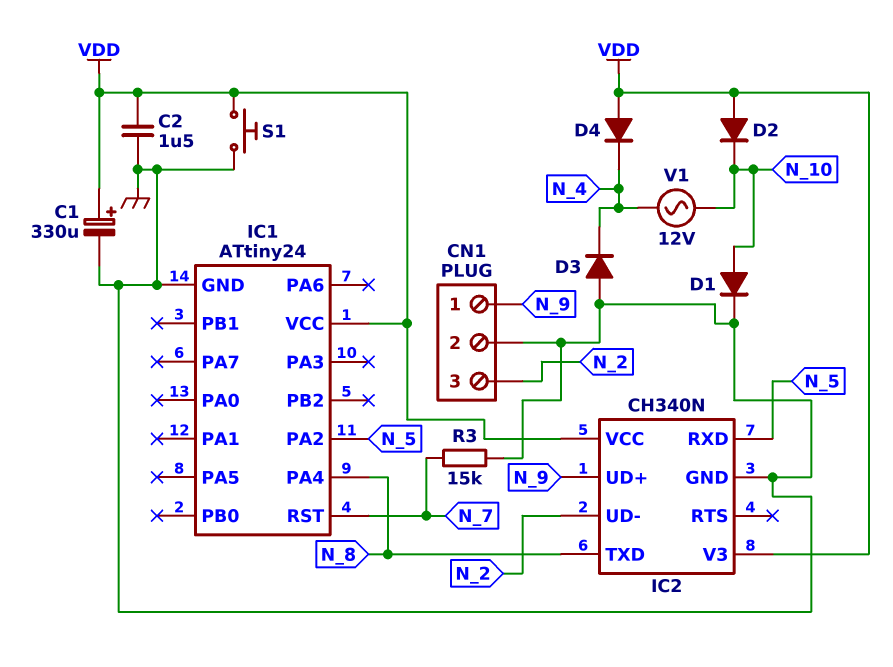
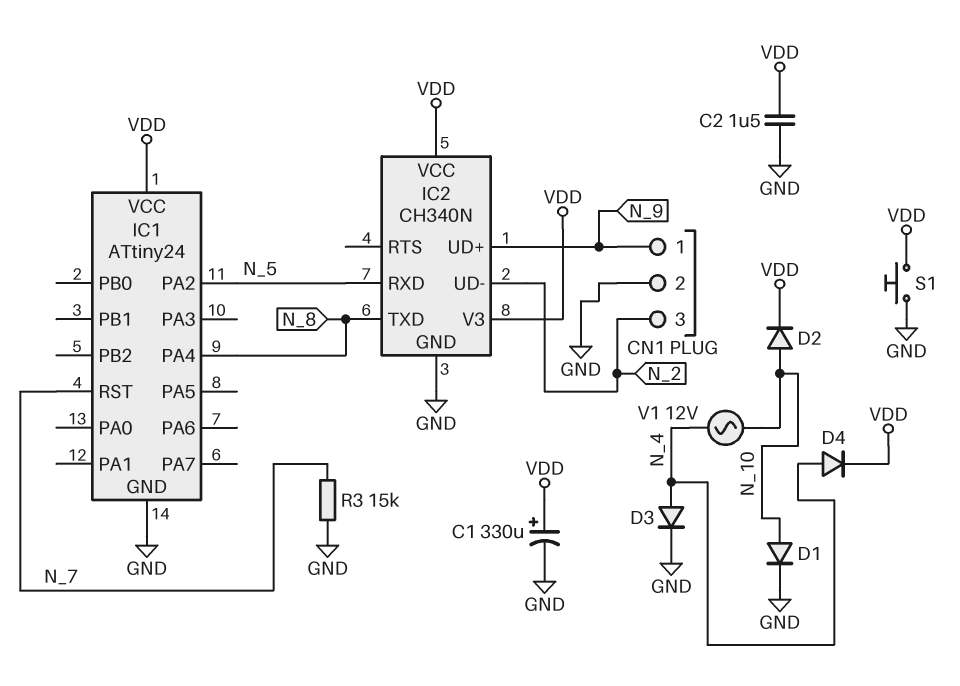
D2: diode (A VDD, K N_10) -> diode (A N_10, K VDD)
D3: diode (A GND, K N_4) -> diode (A N_4, K GND)
D4: diode (A VDD, K N_4) -> diode (A N_4, K VDD)

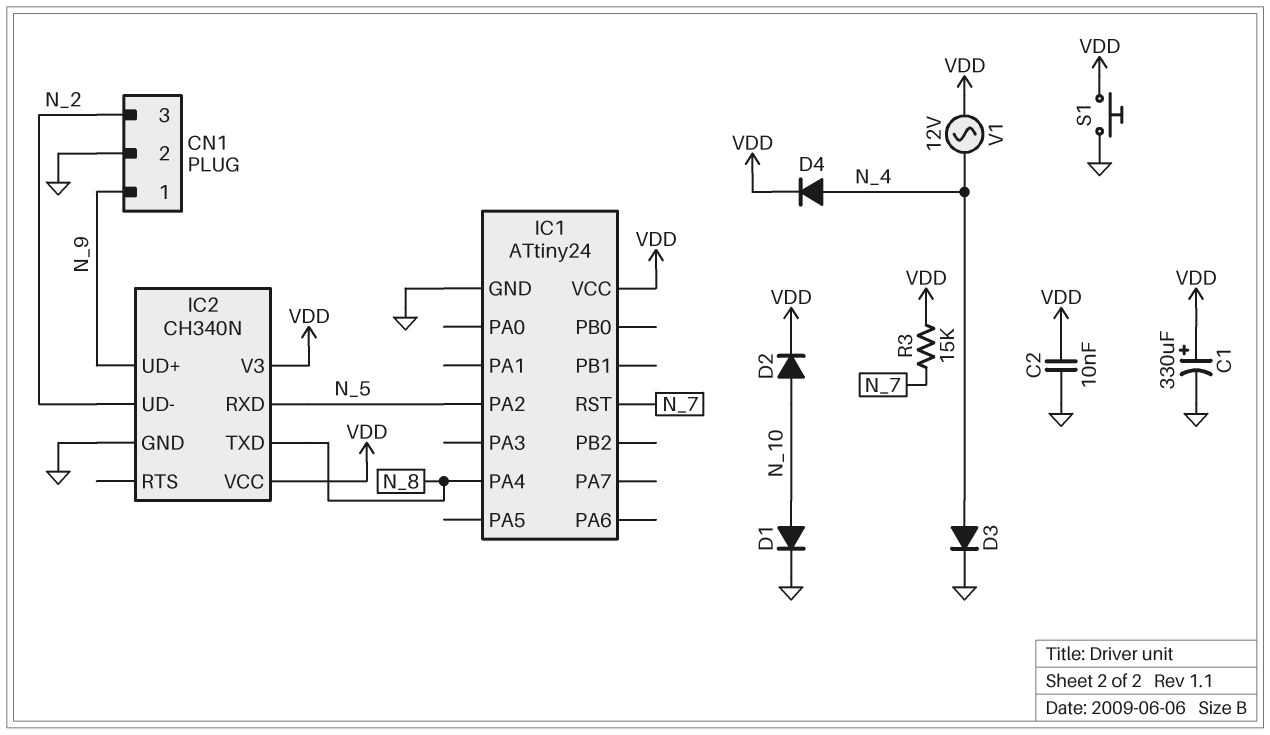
C2: 1.5uF (GND, VDD) -> 10nF (GND, VDD)
R3: 15k (GND, N_7) -> 15k (N_7, VDD)
V1: AC 12V (N_4, N_10) -> AC 12V (N_4, VDD)

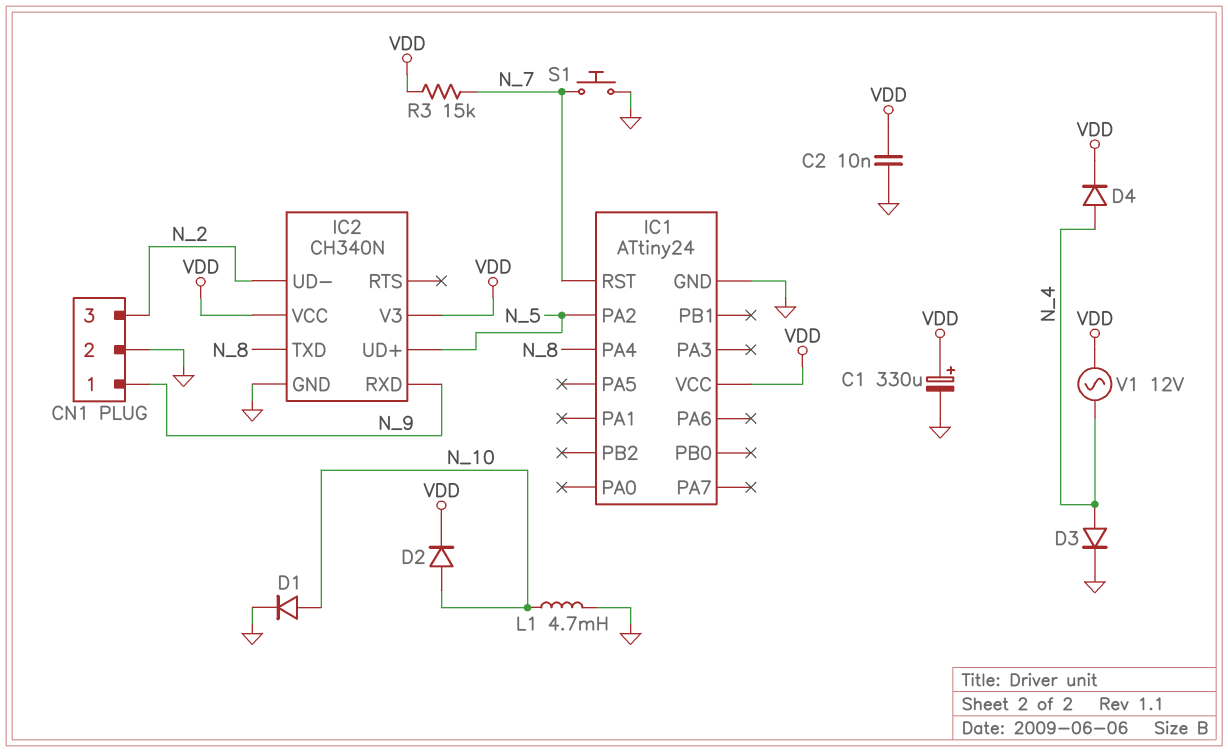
IC2 pin RXD: N_5 -> N_9
IC2 pin UD+: N_9 -> N_5
L1: none -> 4.7mH (GND, N_10)
S1: button (GND, VDD) -> button (GND, N_7)

